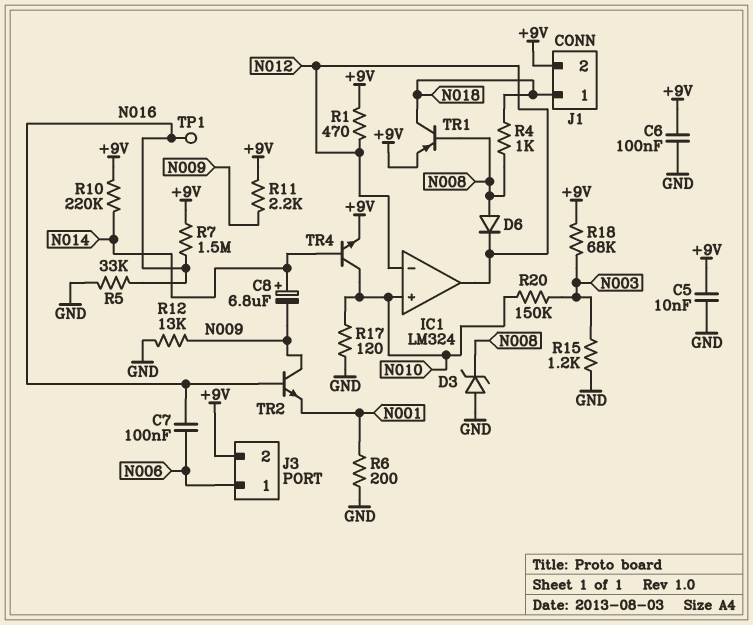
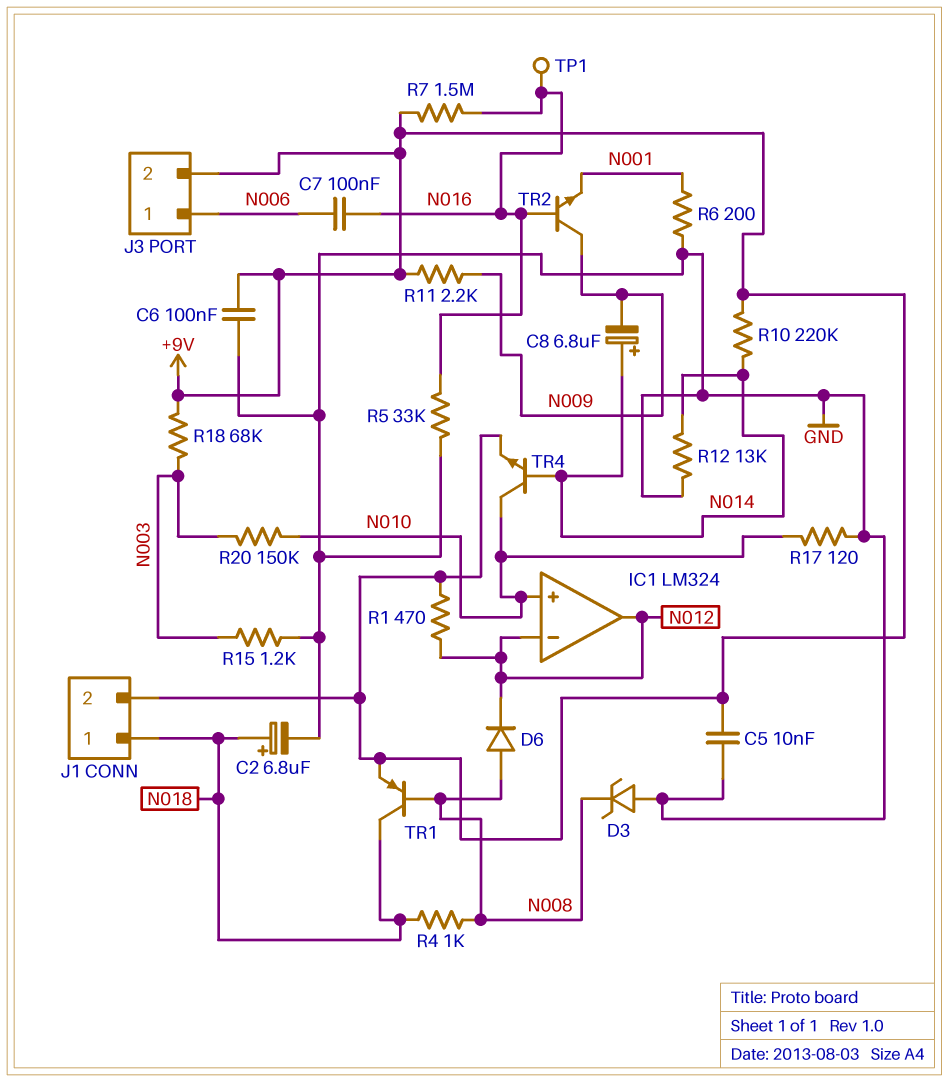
C2: none -> 6.8uF (plus N018, minus GND)
R12: 13k (GND, N009) -> 13k (GND, N014)

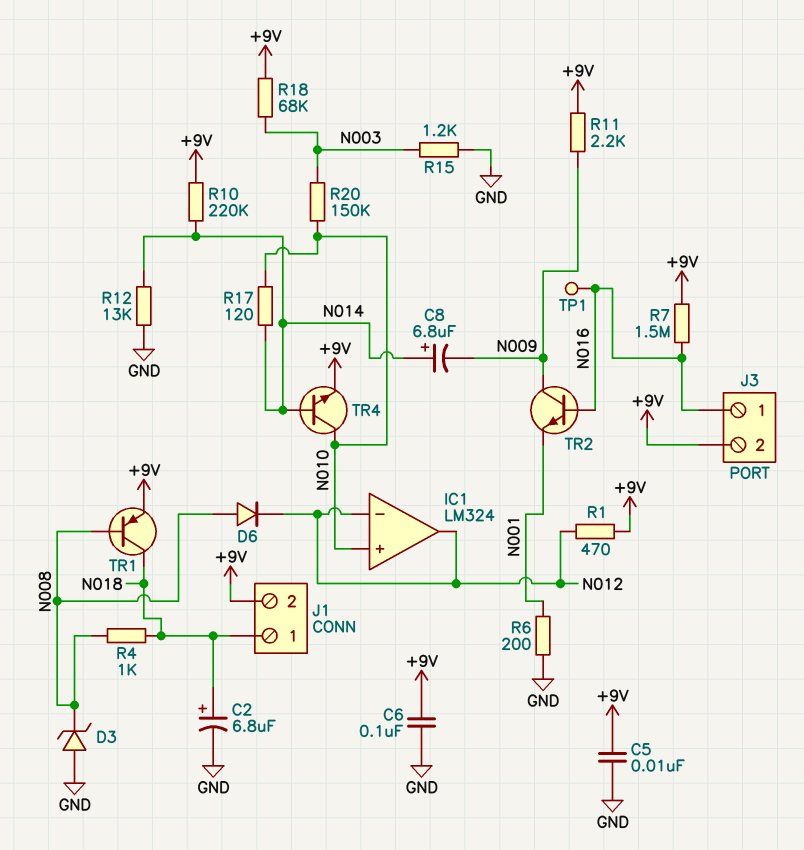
C7: 100nF (N006, N016) -> none
J3 pin 1: N006 -> N016
R5: 33k (GND, N016) -> none
R17: 120 (GND, N010) -> 120 (N010, N014)

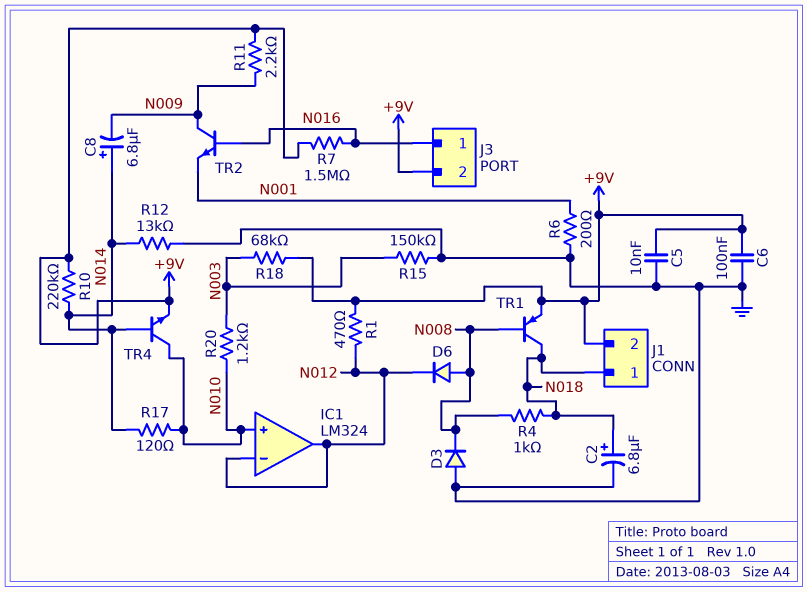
D3: zener (A GND, K N008) -> diode (A GND, K N008)
R15: 1.2k (GND, N003) -> 150k (GND, N003)
R20: 150k (N003, N010) -> 1.2k (N003, N010)
TP1: test point (N016) -> none

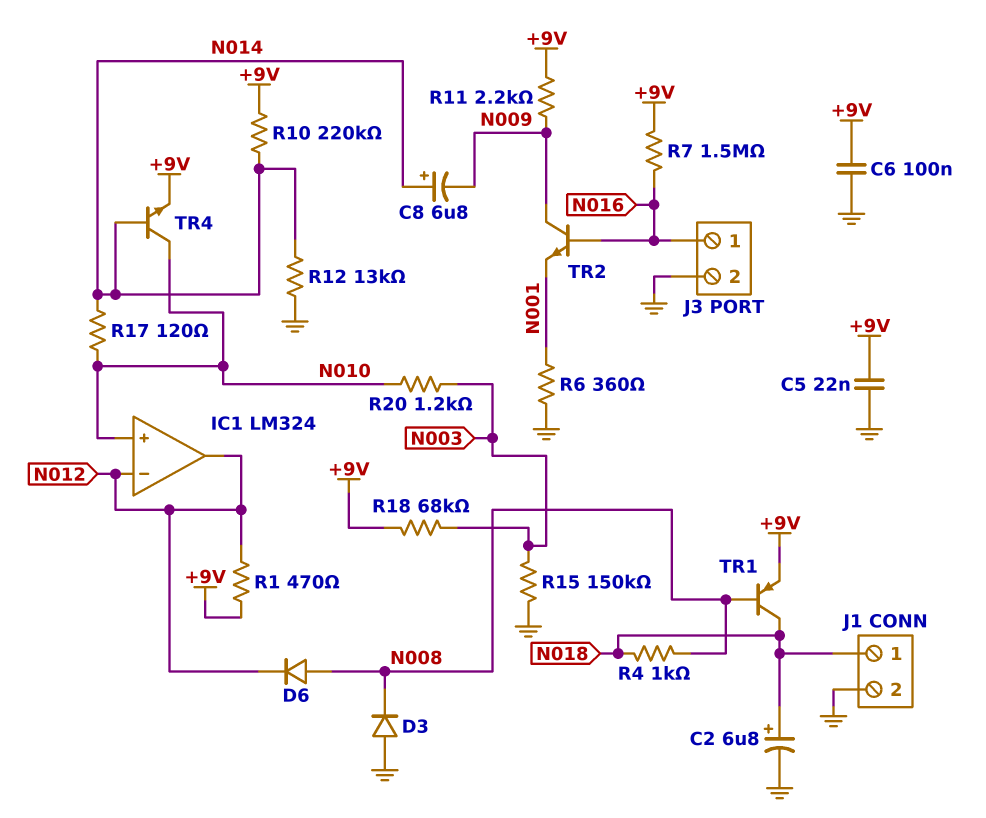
C5: 10nF (+9V, GND) -> 22nF (+9V, GND)
J1 pin 2: +9V -> GND
J3 pin 2: +9V -> GND
R6: 200 (GND, N001) -> 360 (GND, N001)

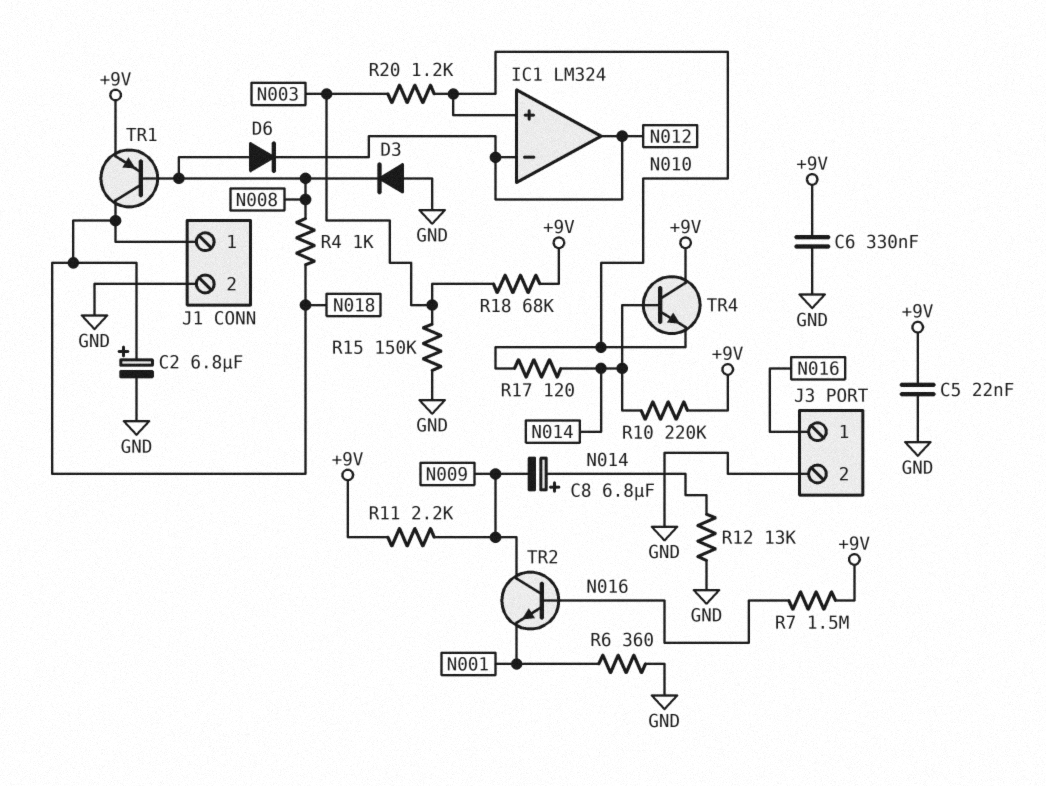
C6: 100nF (+9V, GND) -> 330nF (+9V, GND)
R1: 470 (+9V, N012) -> none
TR4: NPN (B N014, C N010, E +9V) -> NPN (B N014, C +9V, E N010)

